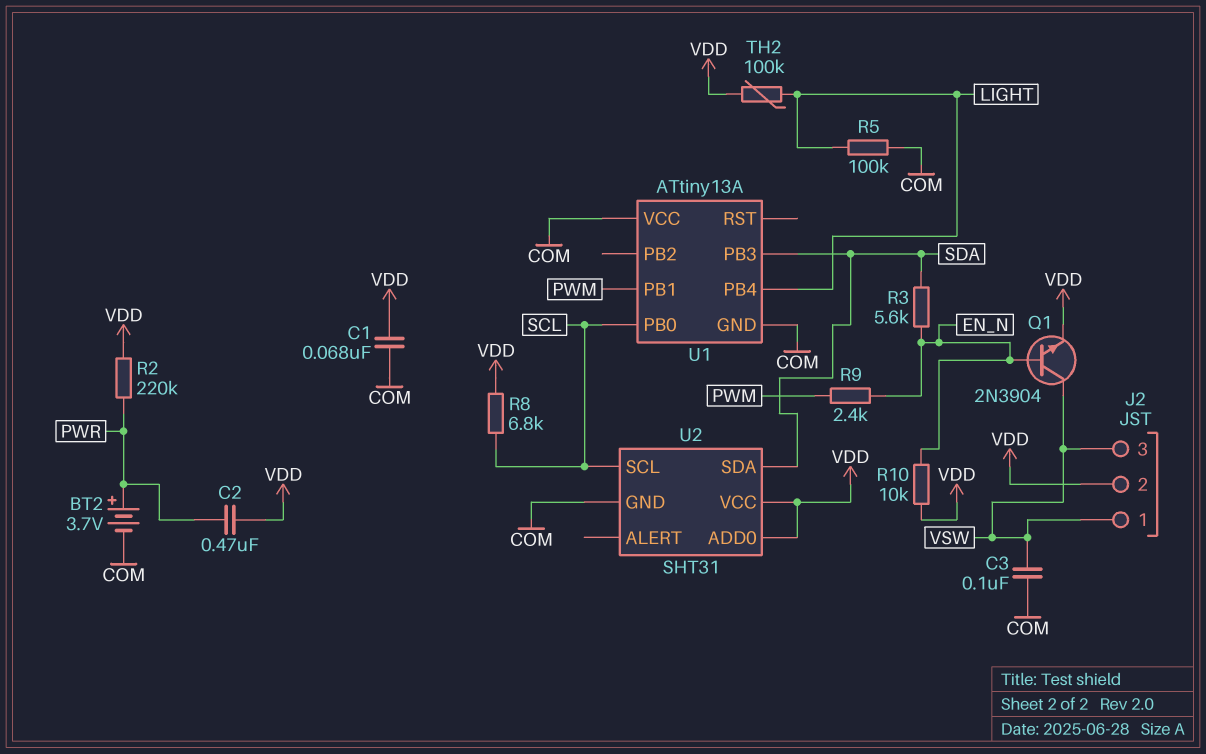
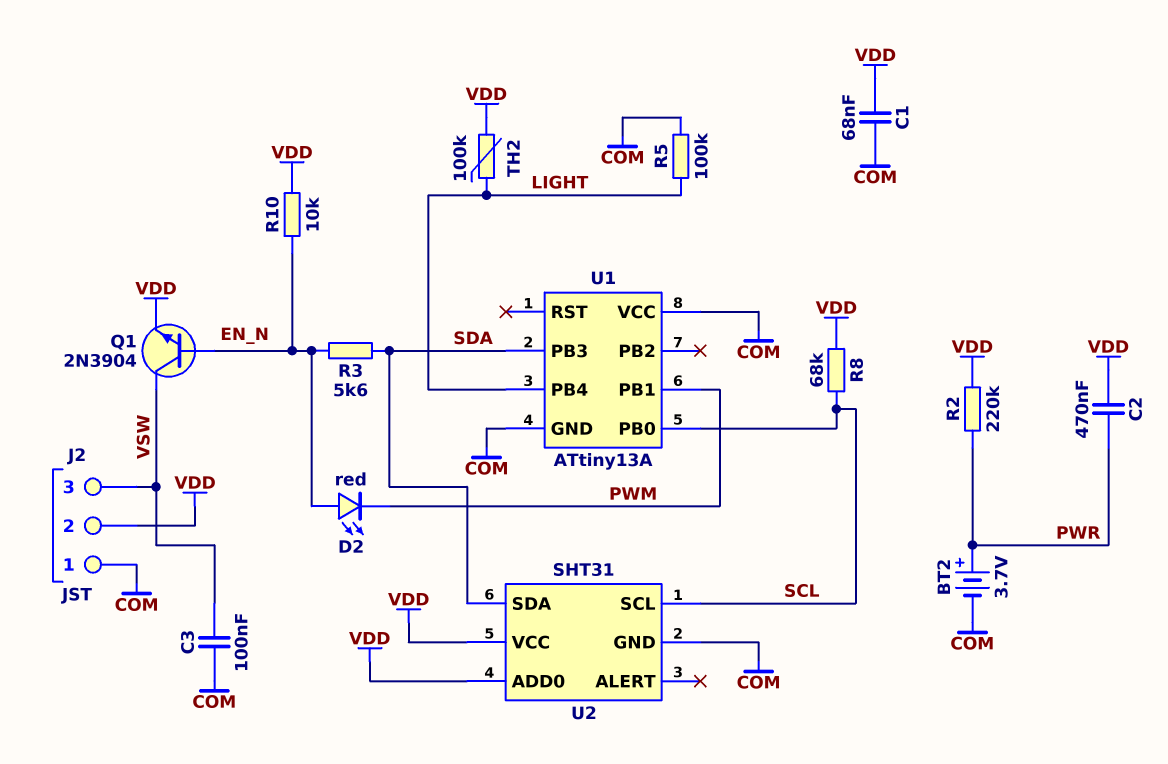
D2: none -> LED red (A EN_N, K PWM)
J2 pin 1: VSW -> COM
R8: 6.8k (SCL, VDD) -> 68k (SCL, VDD)
R9: 2.4k (EN_N, PWM) -> none

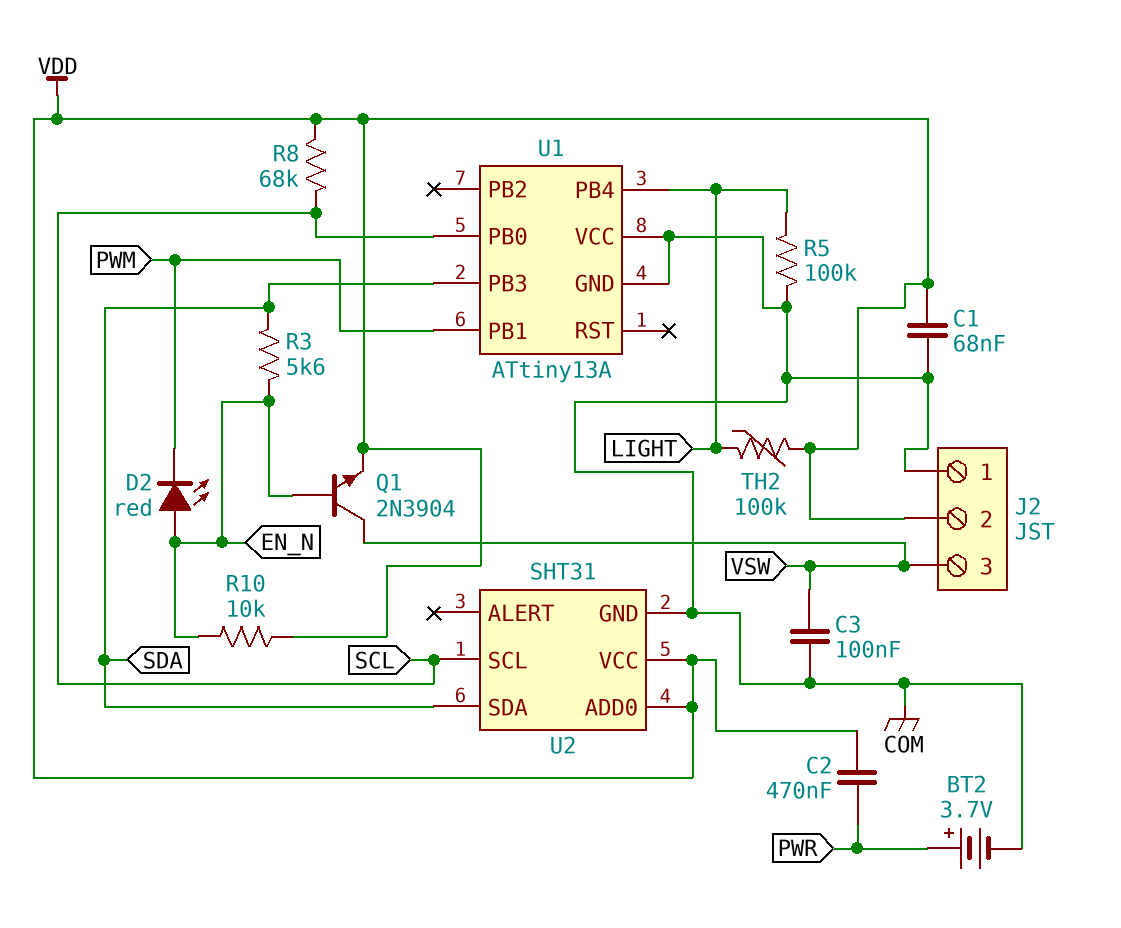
R2: 220k (PWR, VDD) -> none

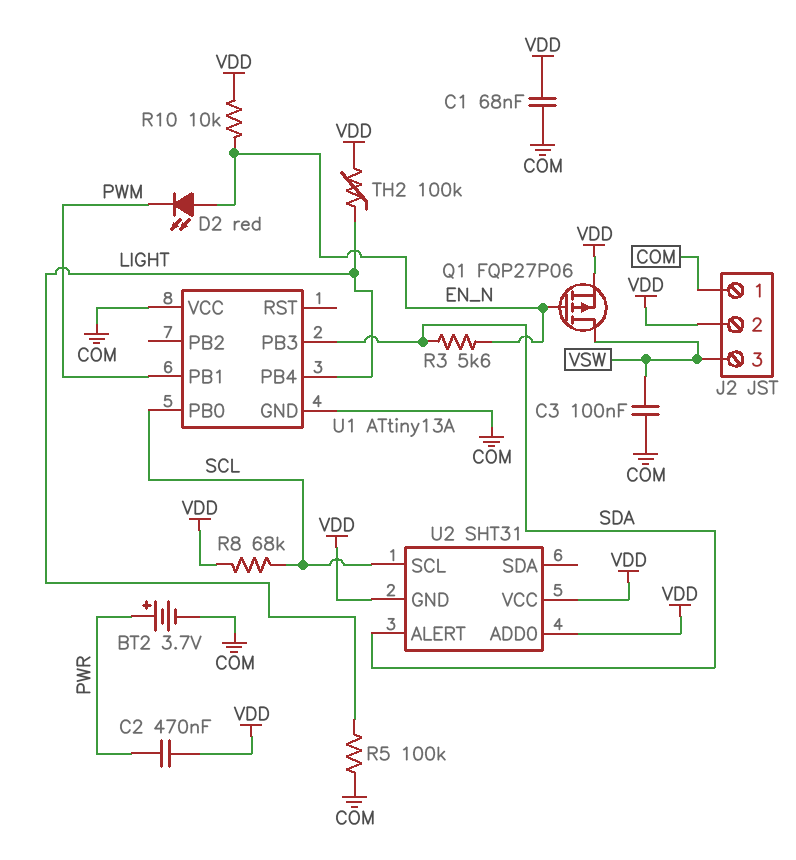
Q1: NPN 2N3904 (B EN_N, C VSW, E VDD) -> PMOS FQP27P06 (G EN_N, D VSW, S VDD)
U2 pin ALERT: none -> SDA
U2 pin GND: COM -> VDD
U2 pin SDA: SDA -> none

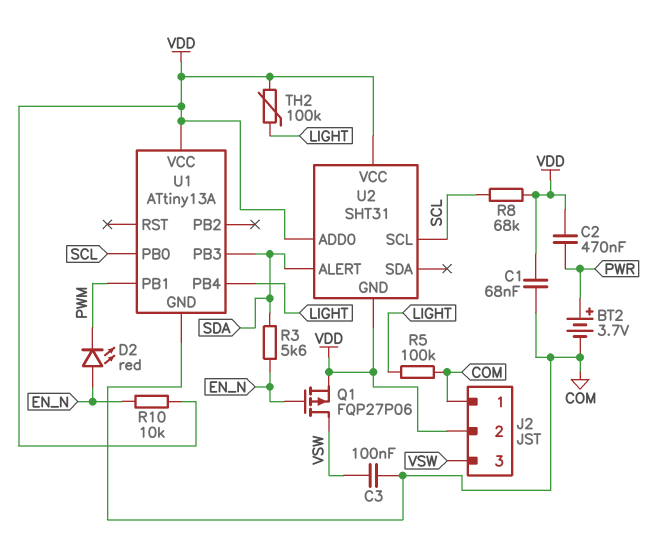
U1 pin VCC: COM -> VDD

